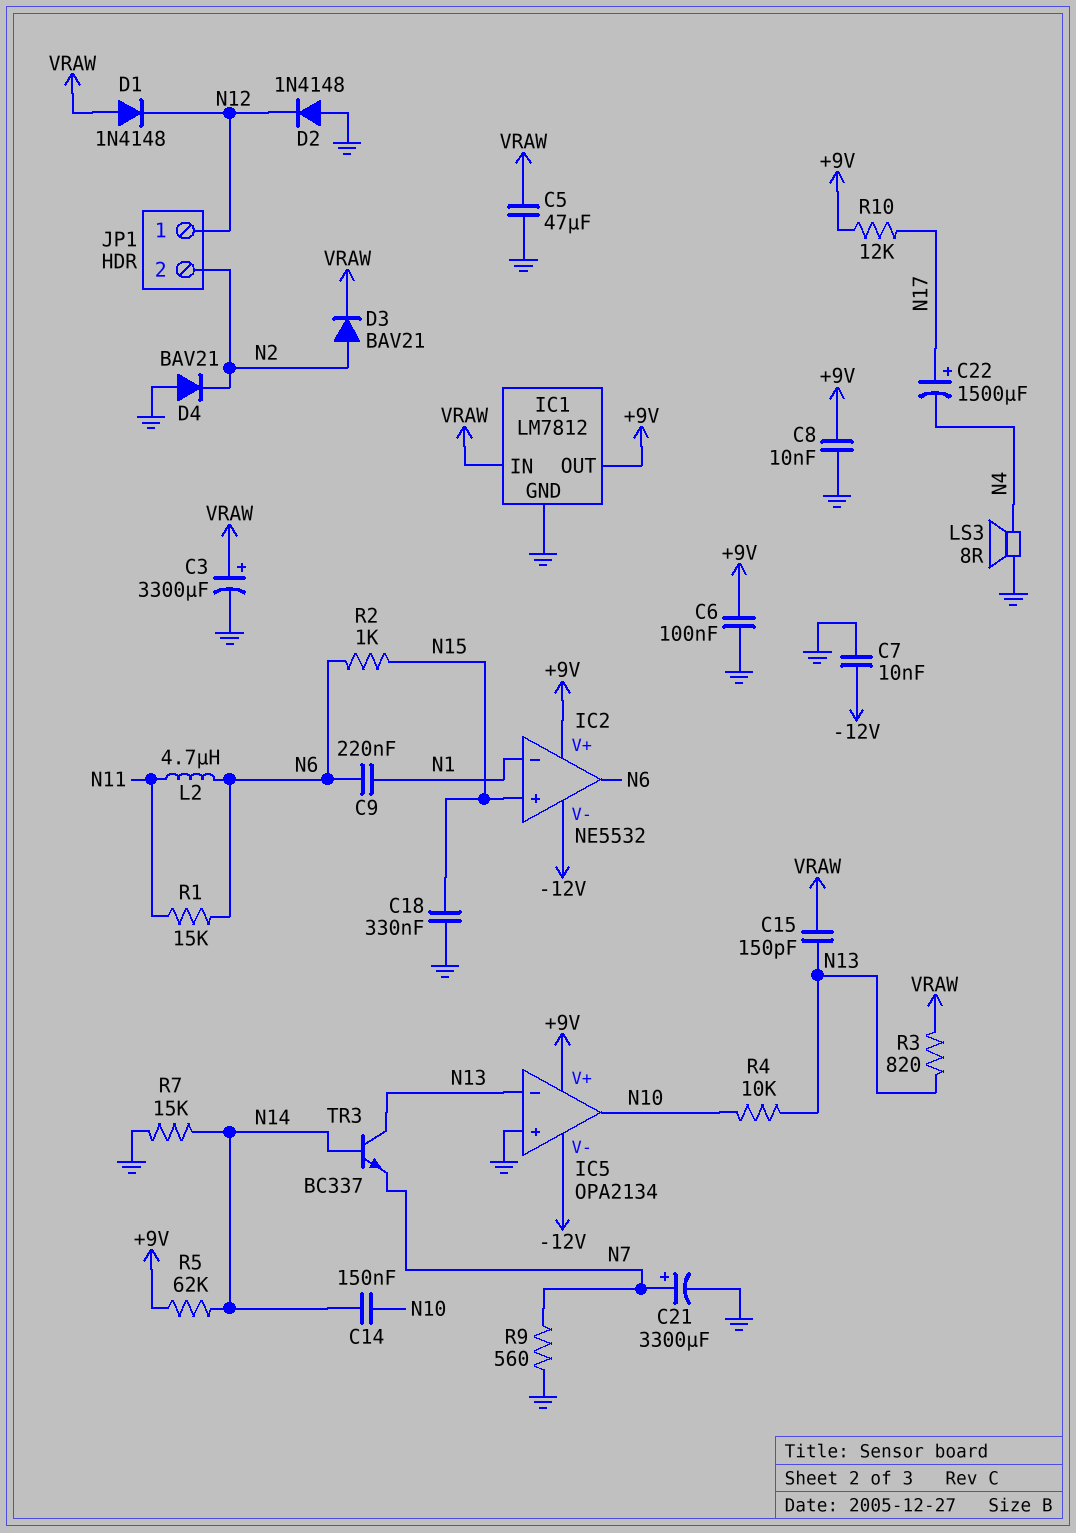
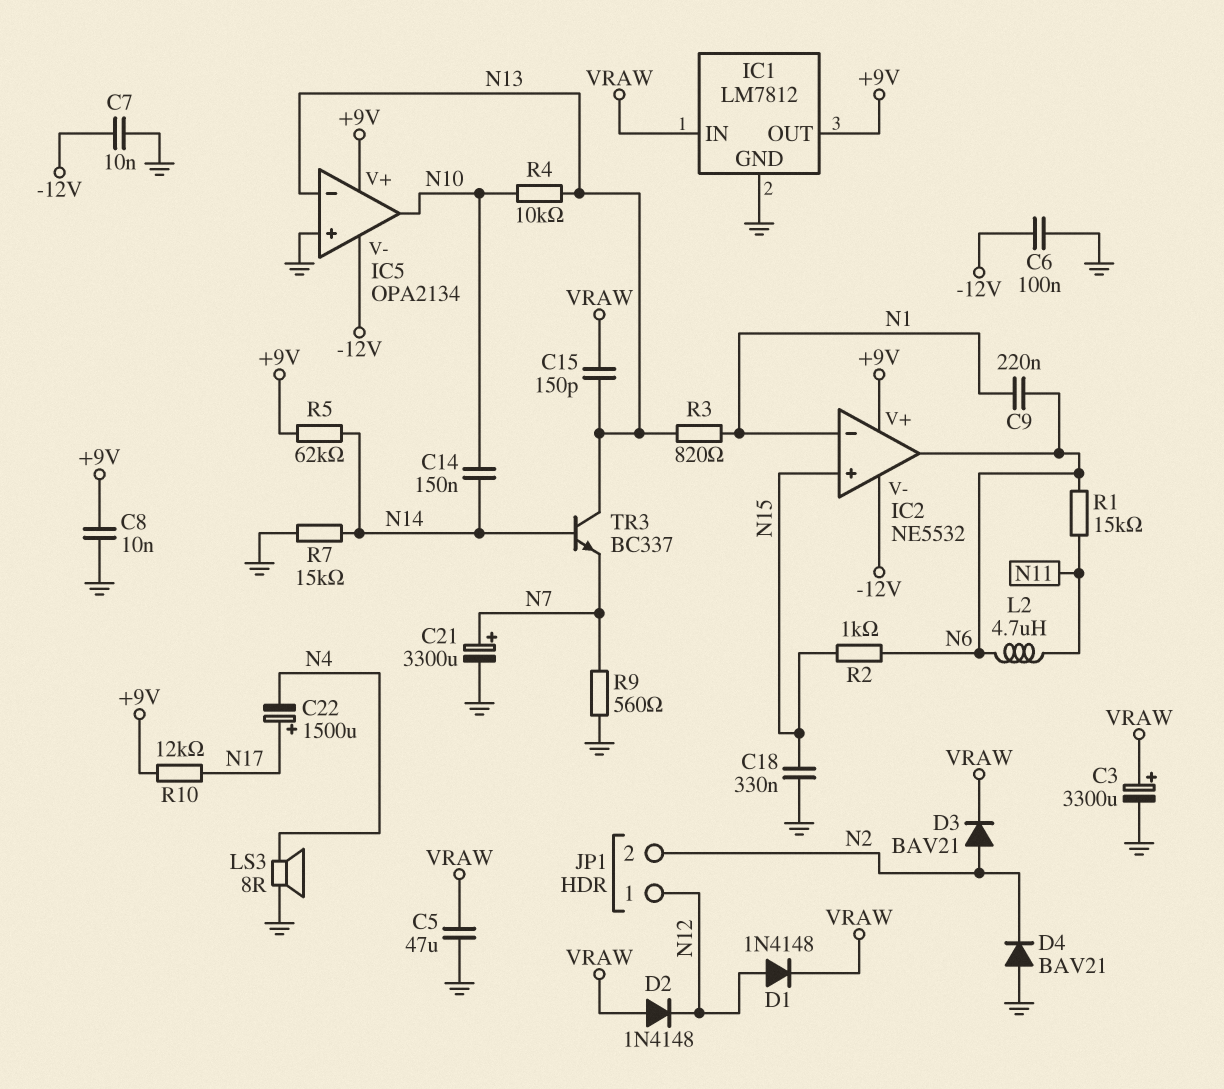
C6: 100nF (+9V, GND) -> 100nF (-12V, GND)
D1: diode 1N4148 (A VRAW, K N12) -> diode 1N4148 (A N12, K VRAW)
D2: diode 1N4148 (A GND, K N12) -> diode 1N4148 (A VRAW, K N12)
R3: 820 (N13, VRAW) -> 820 (N1, N13)

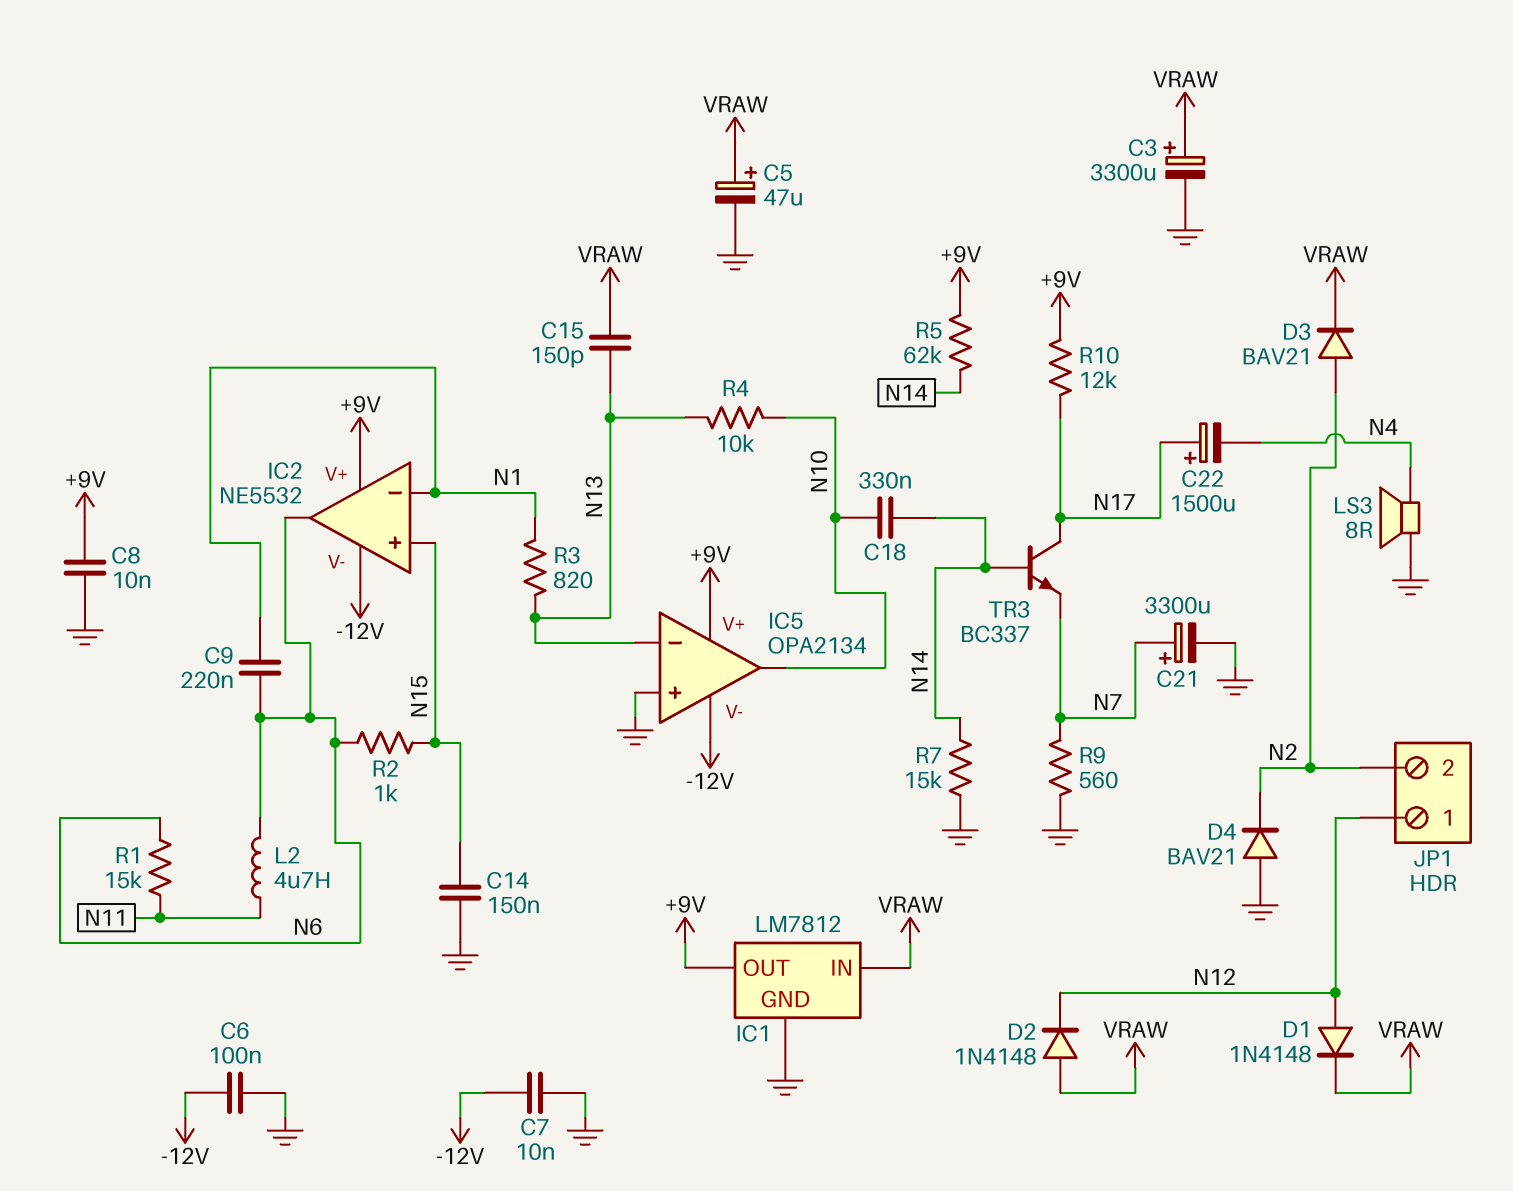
C5: 47uF (GND, VRAW) -> 47uF (plus VRAW, minus GND)
C14: 150nF (N10, N14) -> 150nF (GND, N15)
C18: 330nF (GND, N15) -> 330nF (N10, N14)
TR3: NPN BC337 (B N14, C N13, E N7) -> NPN BC337 (B N14, C N17, E N7)

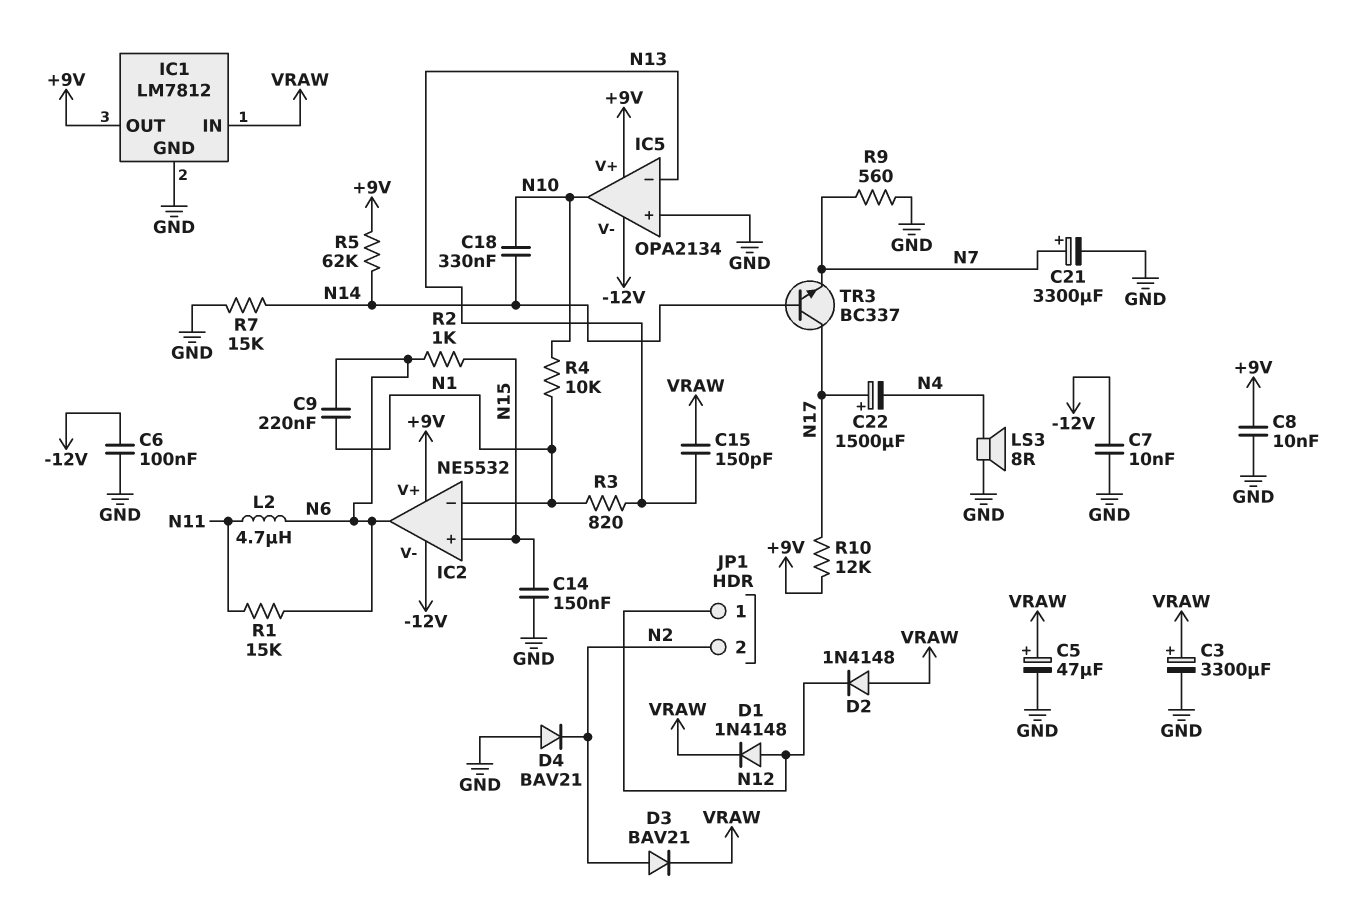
R4: 10k (N10, N13) -> 10k (N1, N10)

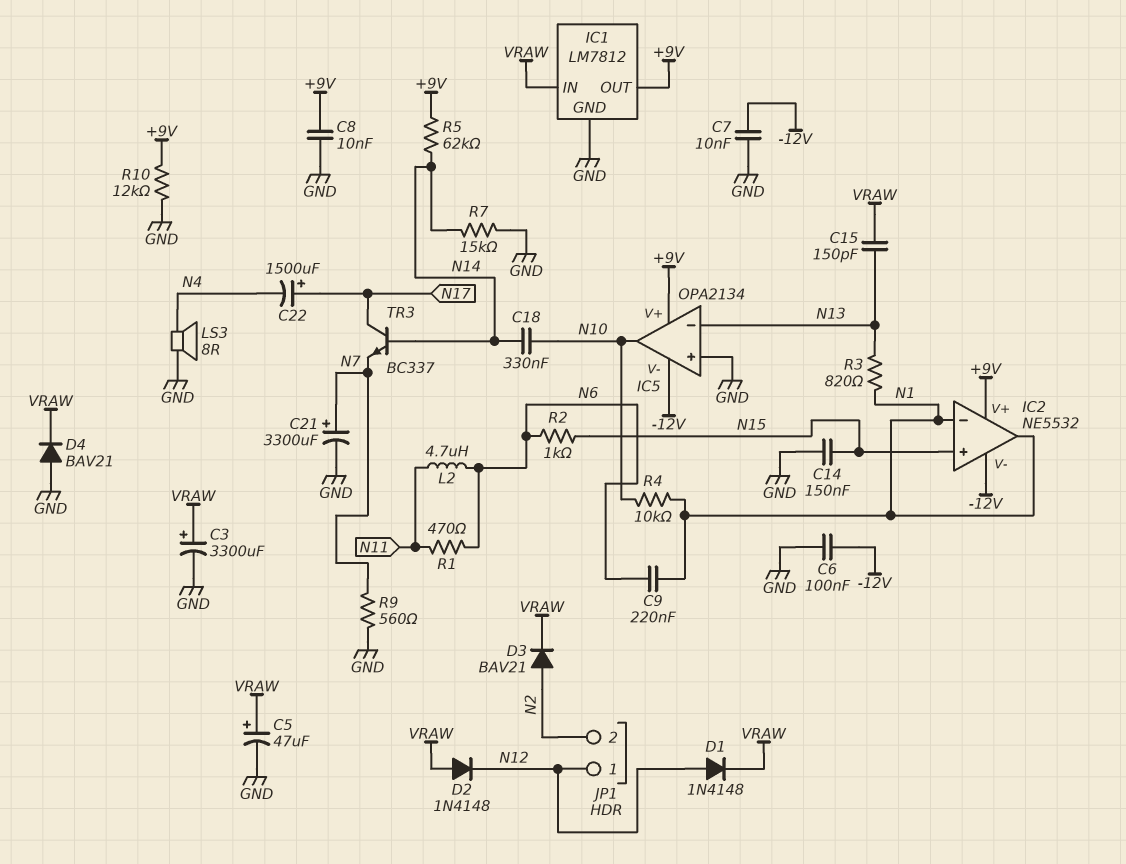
D4: diode BAV21 (A GND, K N2) -> diode BAV21 (A GND, K VRAW)
IC2 pin out: N6 -> N1
R1: 15k (N6, N11) -> 470 (N6, N11)
R10: 12k (+9V, N17) -> 12k (+9V, GND)

